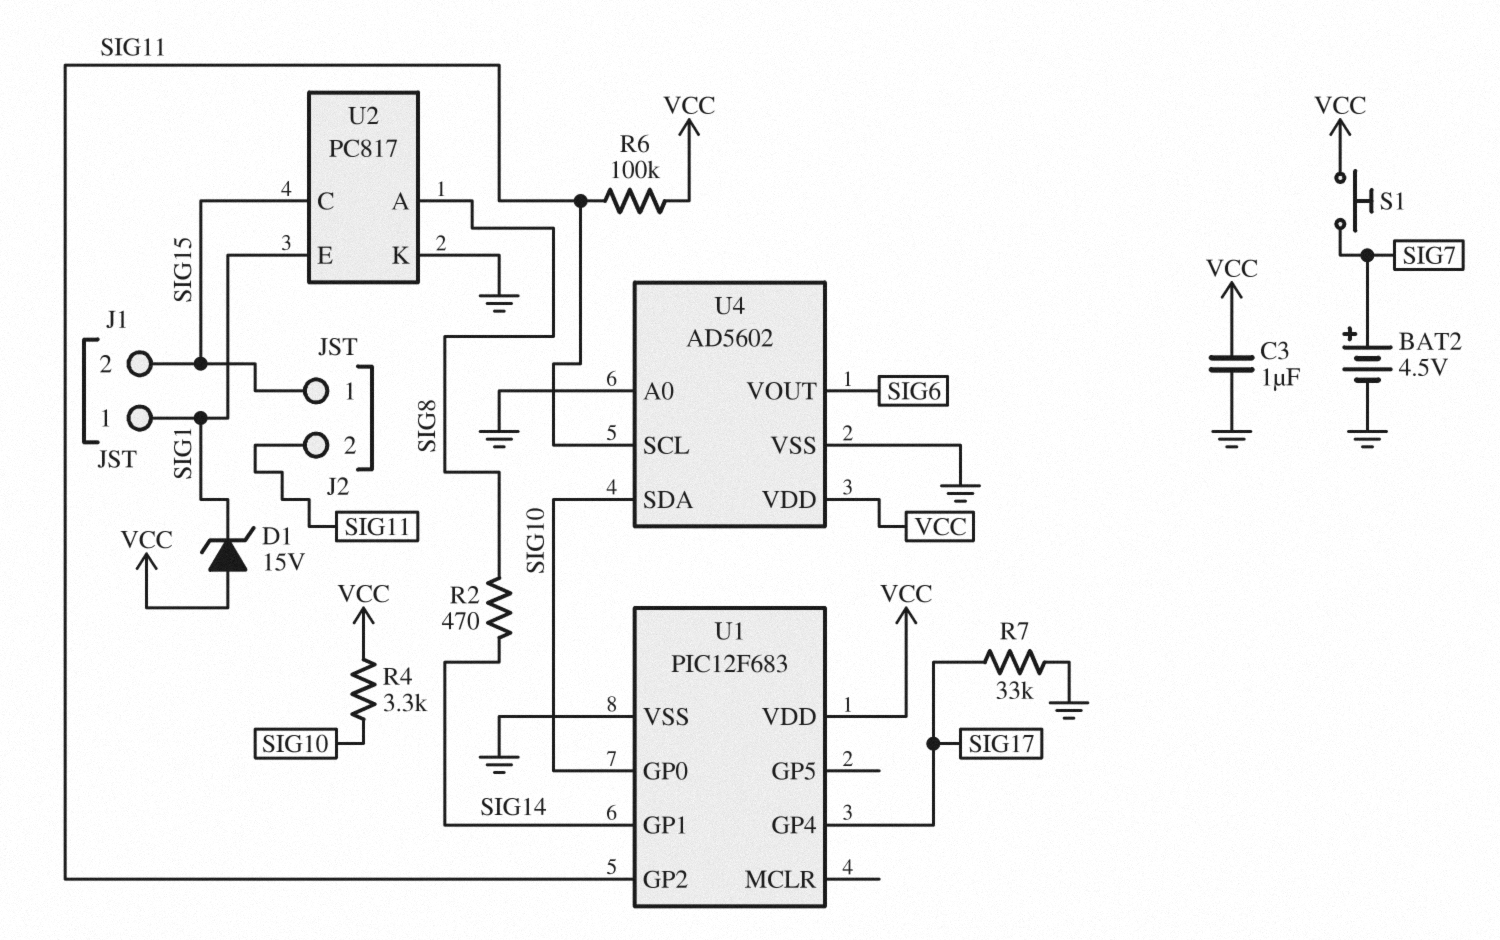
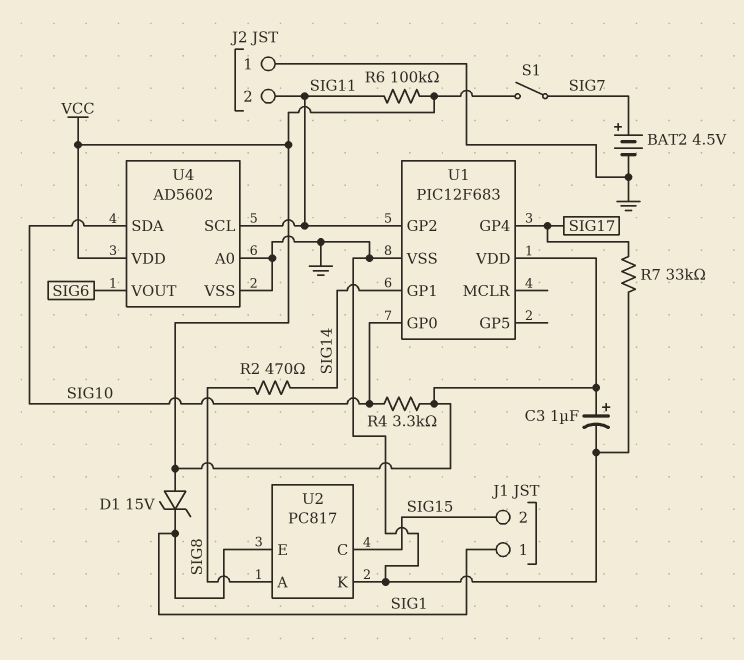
C3: 1uF (GND, VCC) -> 1uF (plus VCC, minus GND)
J2 pin 1: SIG15 -> GND
S1: button (SIG7, VCC) -> switch (SIG7, VCC)

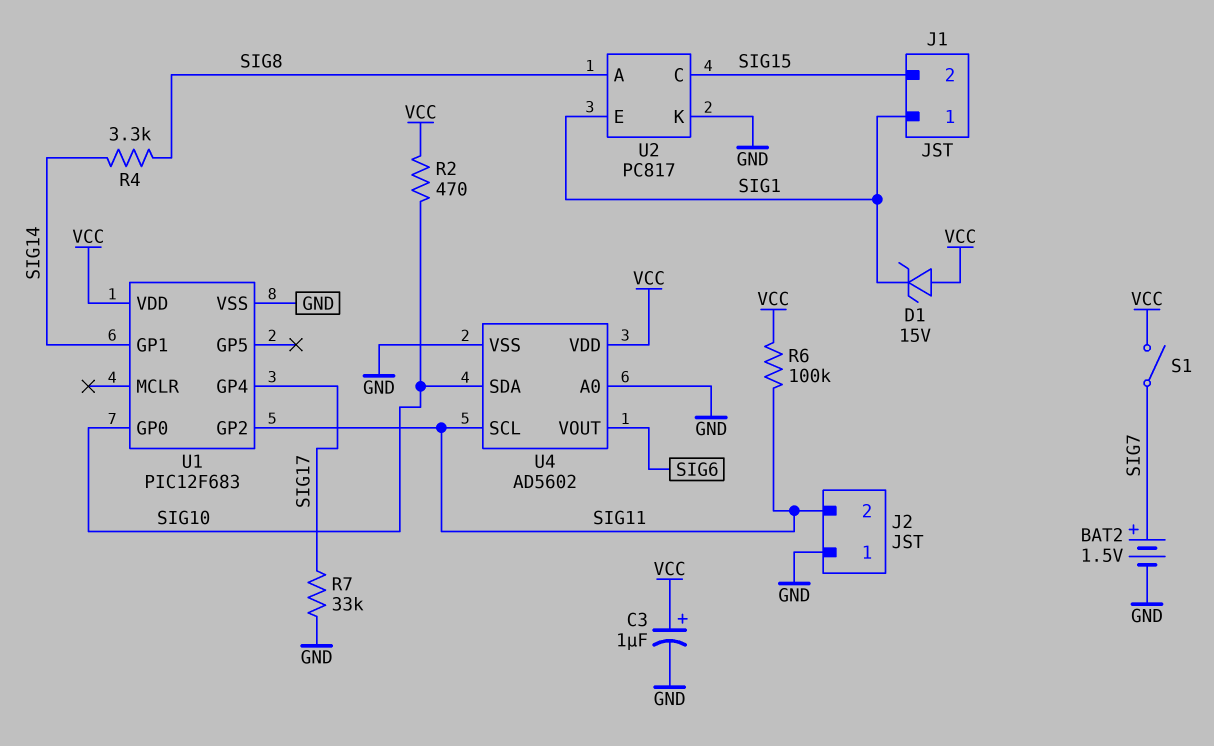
BAT2: 4.5V (plus SIG7, minus GND) -> 1.5V (plus SIG7, minus GND)
R2: 470 (SIG8, SIG14) -> 470 (SIG10, VCC)
R4: 3.3k (SIG10, VCC) -> 3.3k (SIG8, SIG14)

